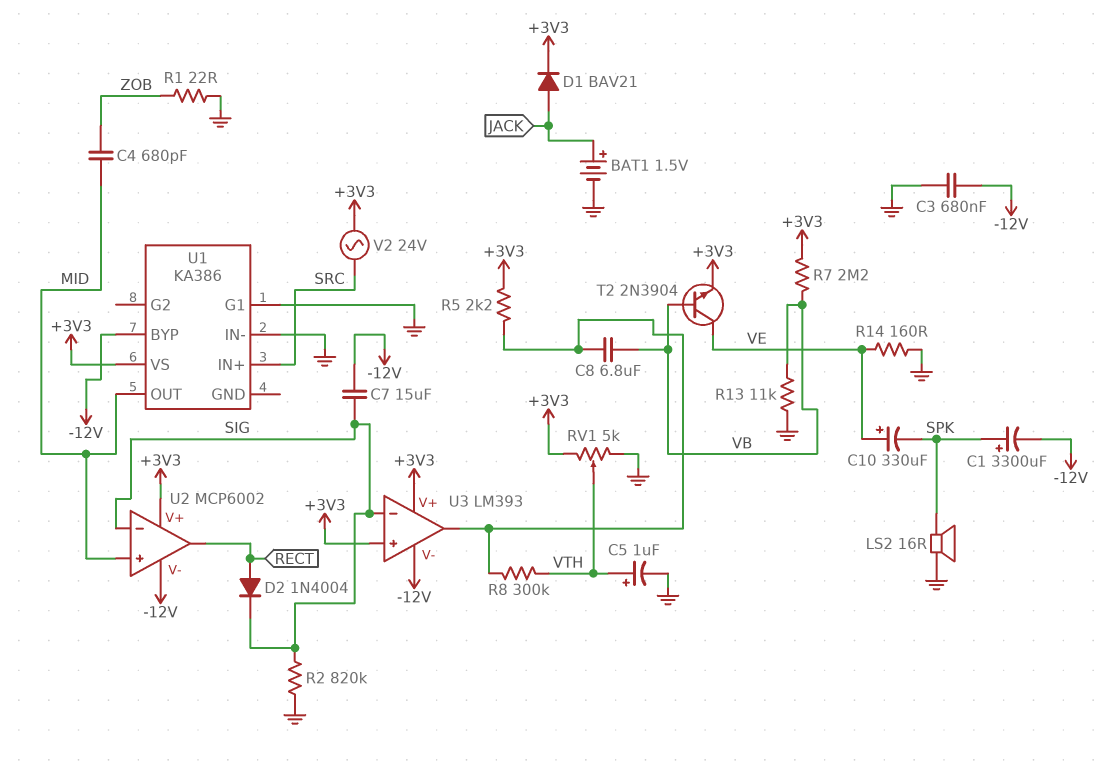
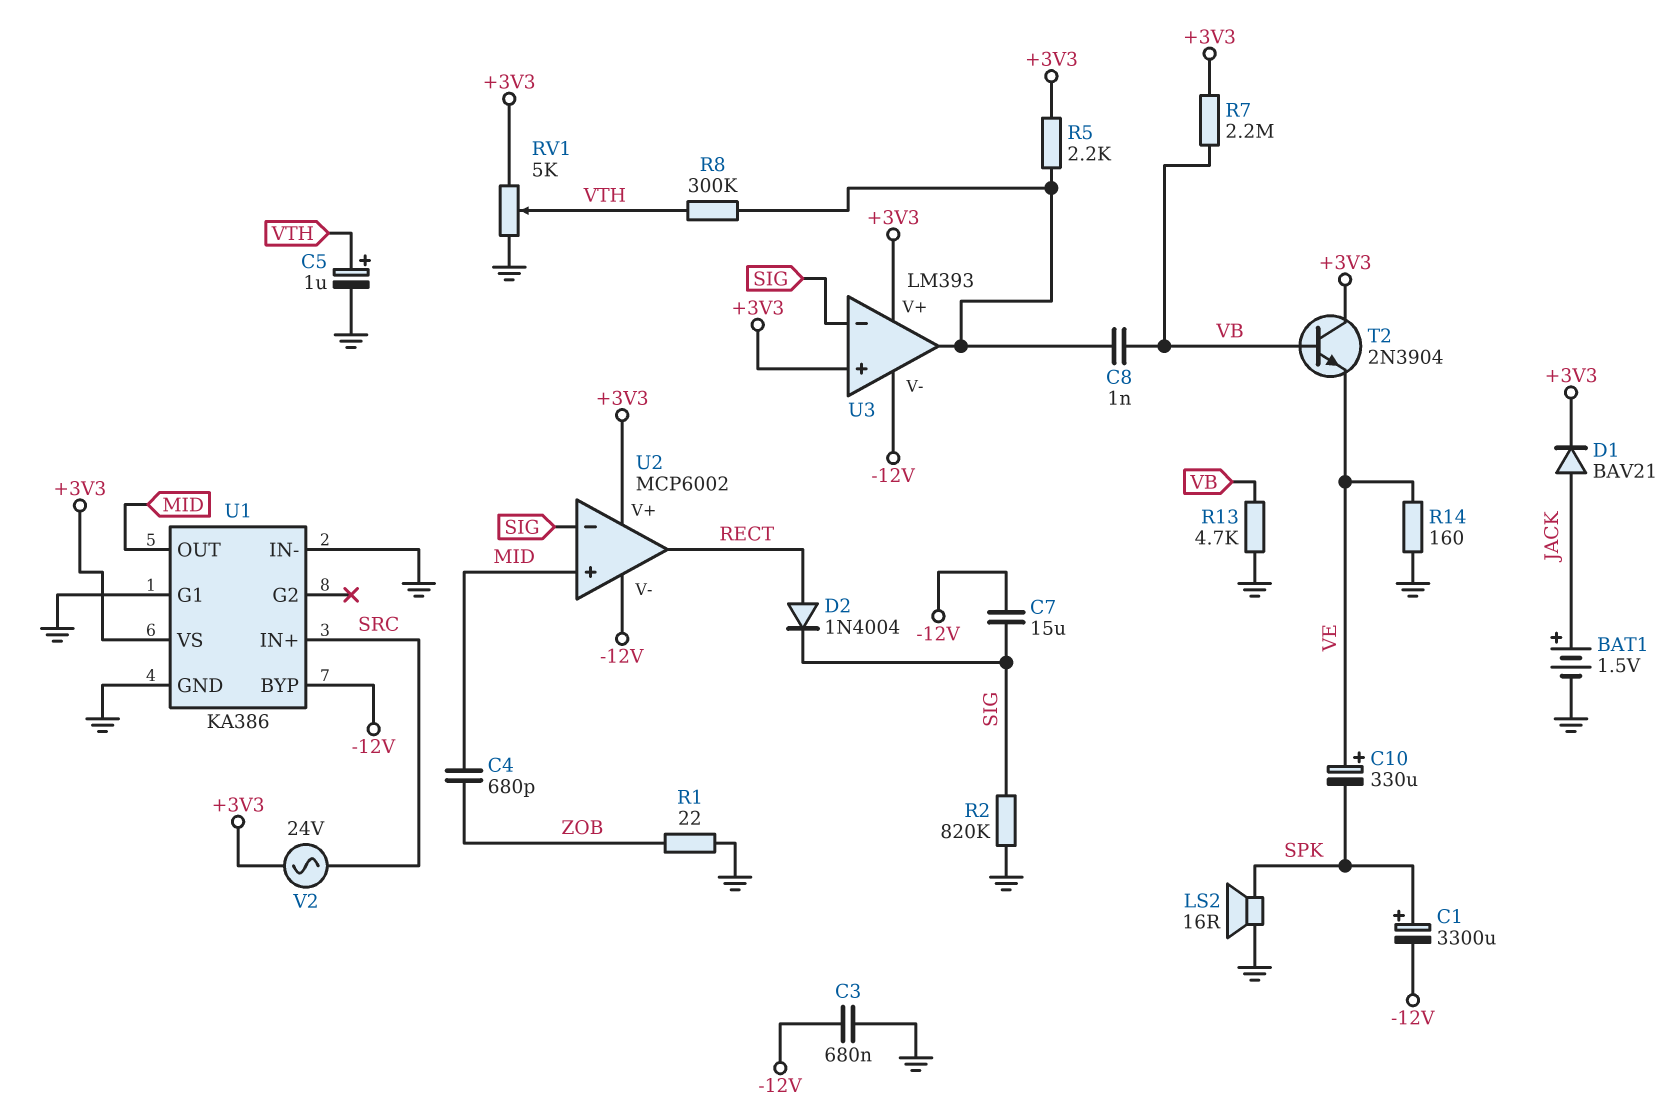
C8: 6.8uF (U3/out, VB) -> 1nF (U3/out, VB)
R13: 11k (GND, VB) -> 4.7k (GND, VB)
T2: NPN 2N3904 (B VB, C VE, E +3V3) -> NPN 2N3904 (B VB, C +3V3, E VE)
U1 pin GND: none -> GND

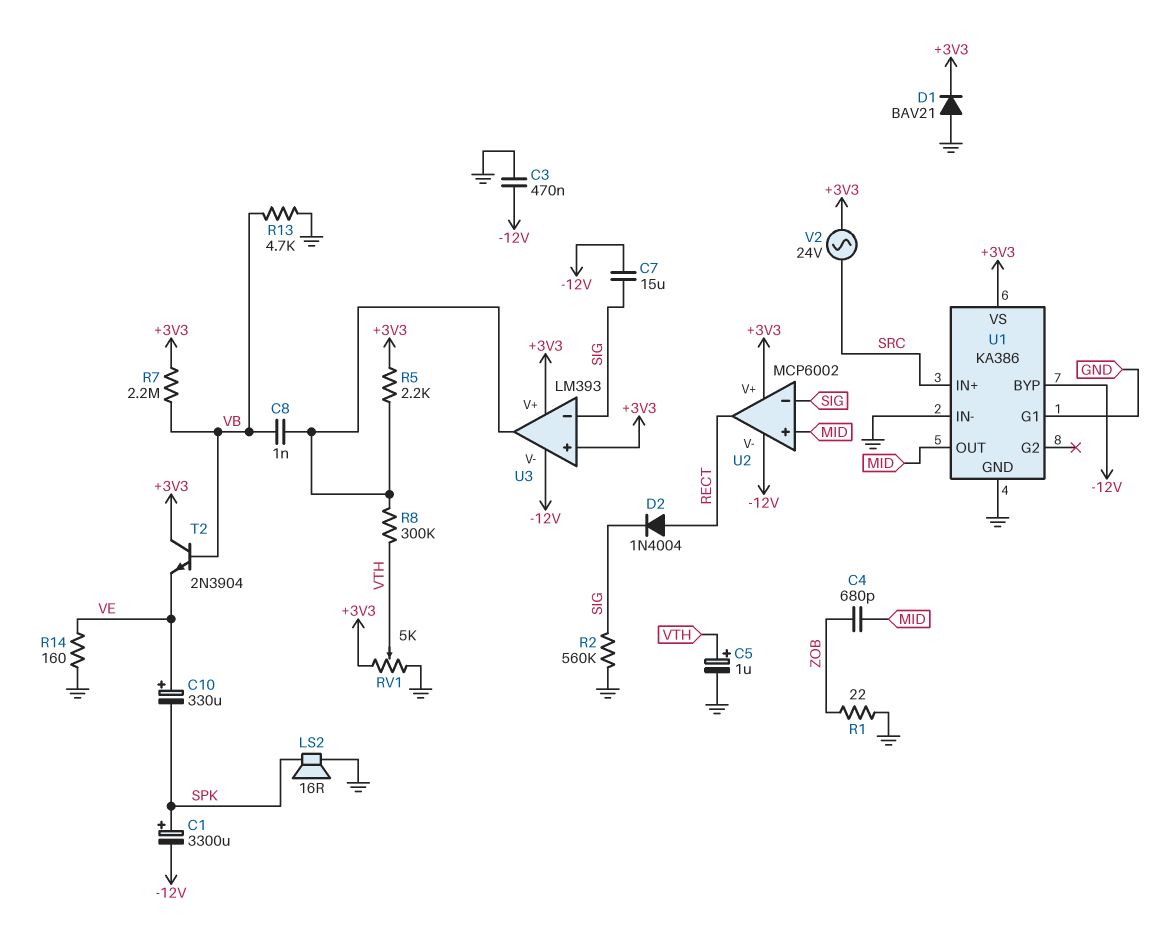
BAT1: 1.5V (plus JACK, minus GND) -> none
C3: 680nF (-12V, GND) -> 470nF (-12V, GND)
D1: diode BAV21 (A JACK, K +3V3) -> diode BAV21 (A GND, K +3V3)
R2: 820k (GND, SIG) -> 560k (GND, SIG)

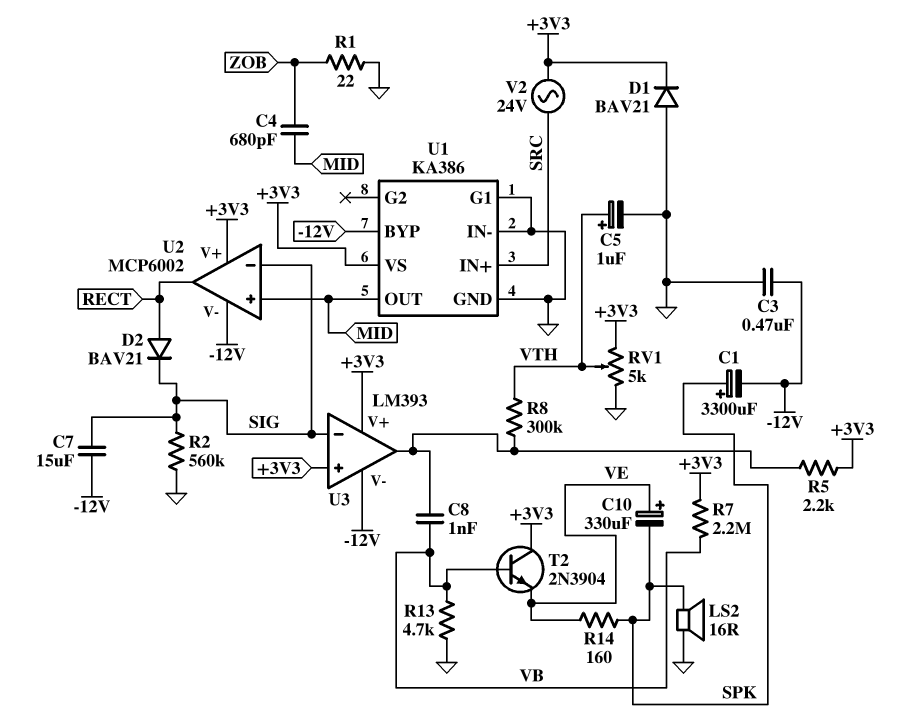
D2: diode 1N4004 (A RECT, K SIG) -> diode BAV21 (A RECT, K SIG)
R14: 160 (GND, VE) -> 160 (SPK, VE)

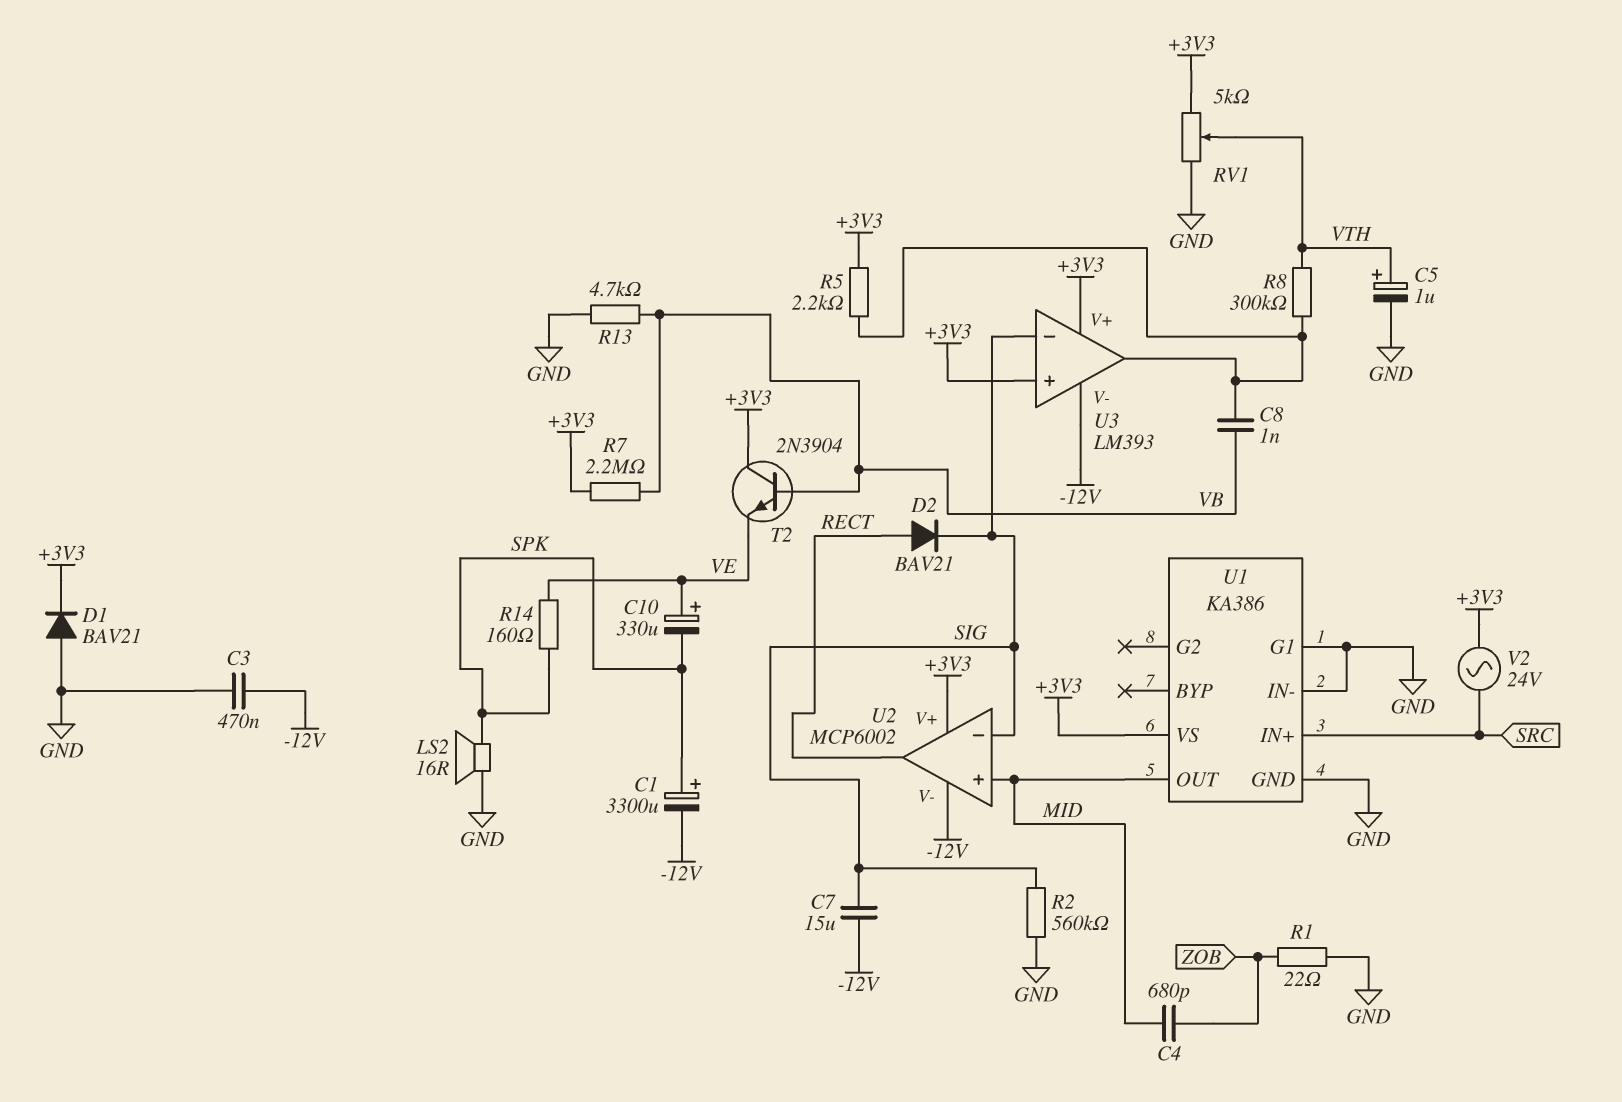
U1 pin BYP: -12V -> none

